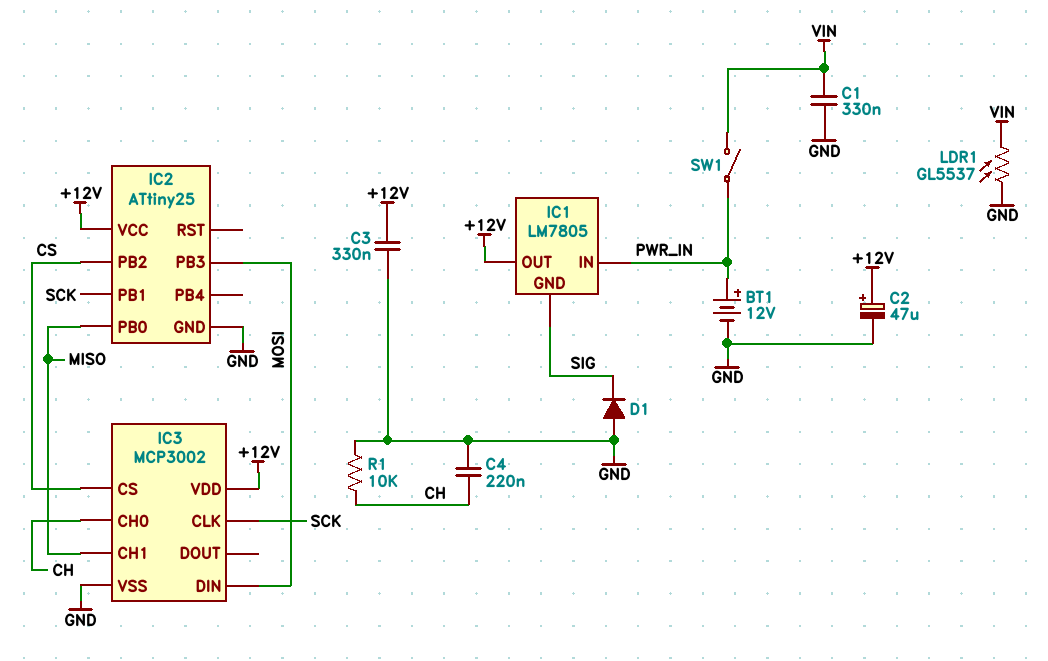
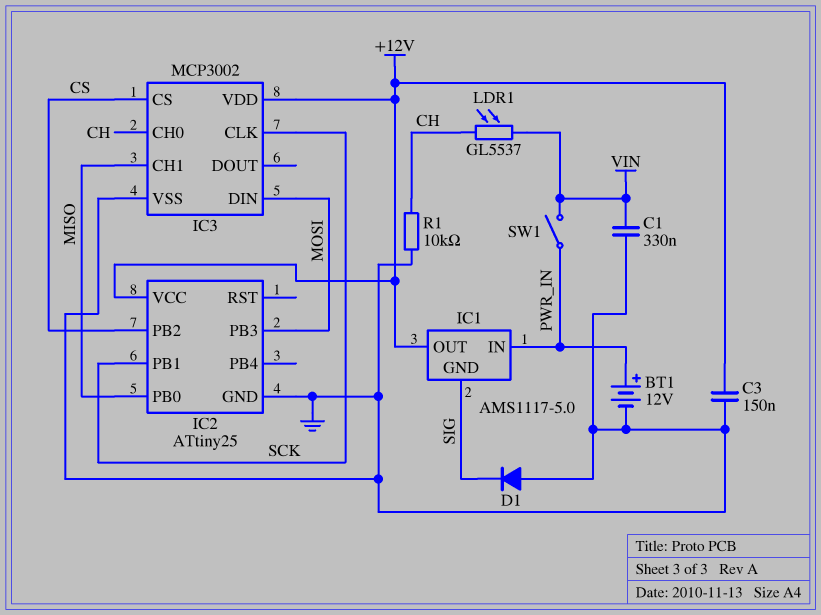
C2: 47uF (plus +12V, minus GND) -> none
C3: 330nF (+12V, GND) -> 150nF (+12V, GND)
C4: 220nF (CH, GND) -> none
IC1: LM7805 -> AMS1117-5.0
LDR1: GL5537 (GND, VIN) -> GL5537 (CH, VIN)

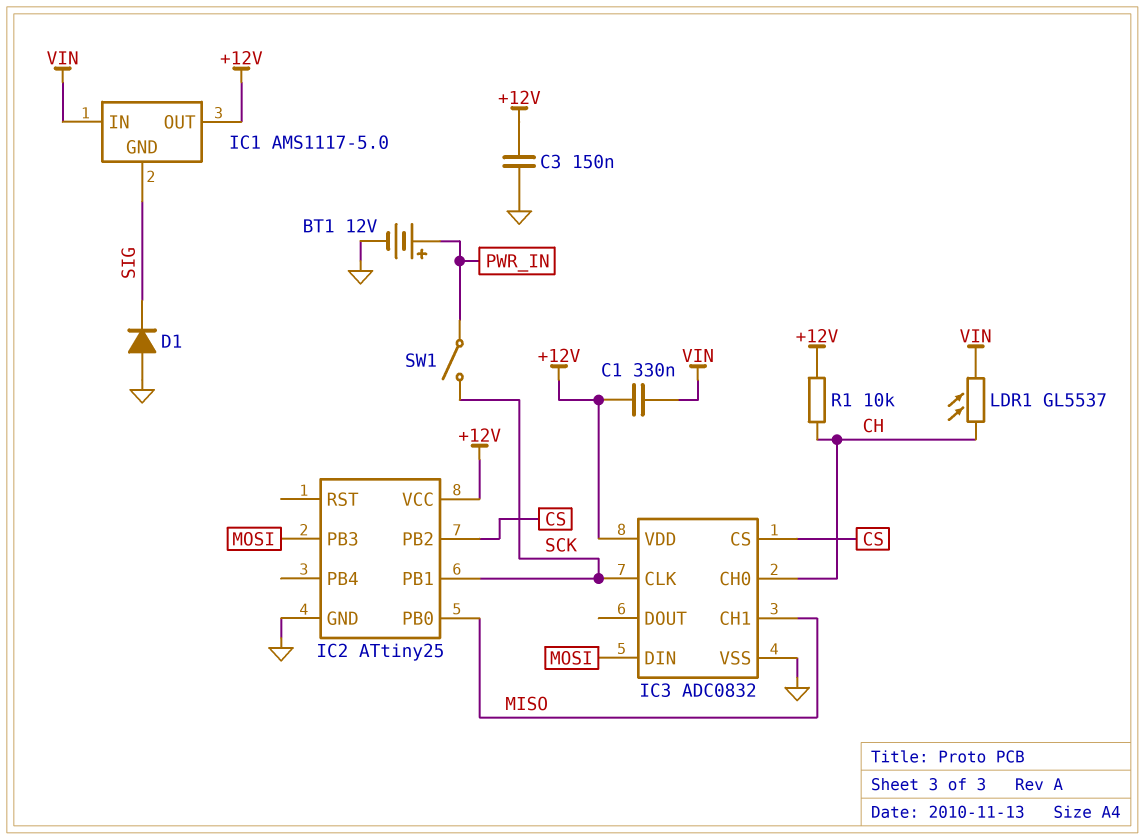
C1: 330nF (GND, VIN) -> 330nF (+12V, VIN)
IC1 pin IN: PWR_IN -> VIN
IC3: MCP3002 -> ADC0832
R1: 10k (CH, GND) -> 10k (+12V, CH)
SW1: switch (PWR_IN, VIN) -> switch (PWR_IN, SCK)

